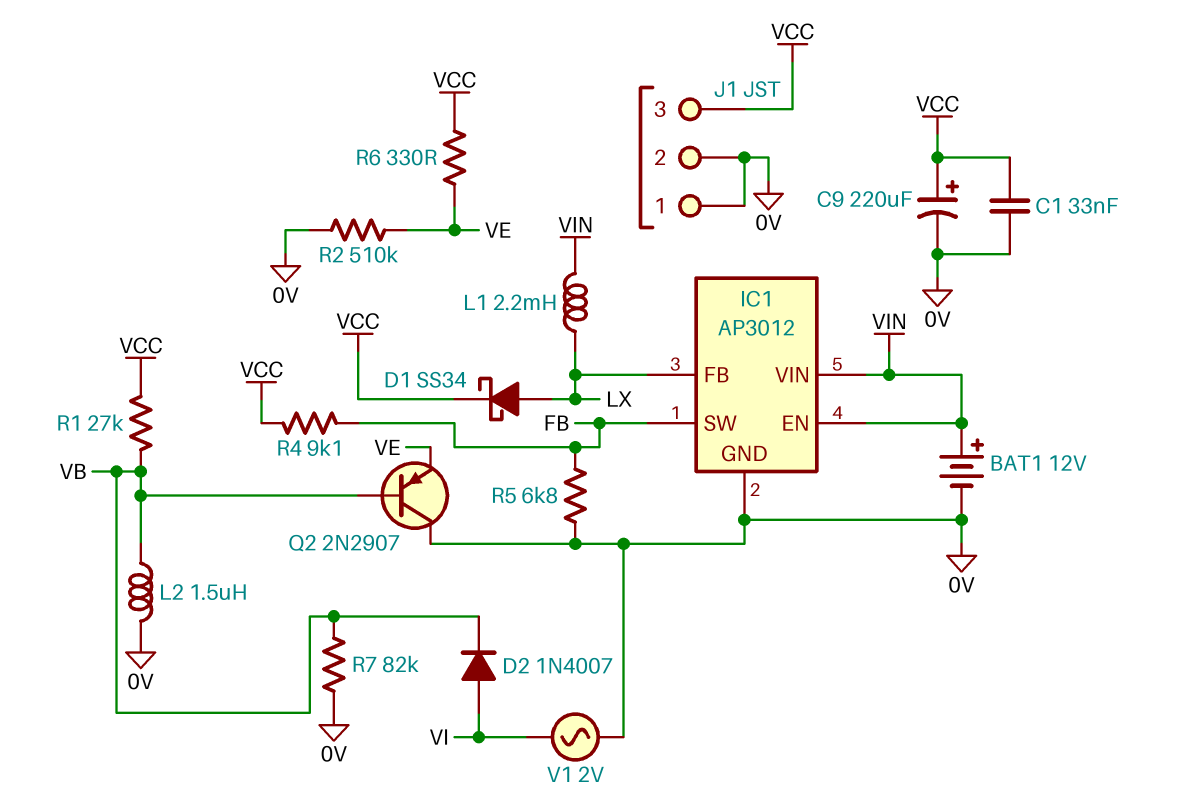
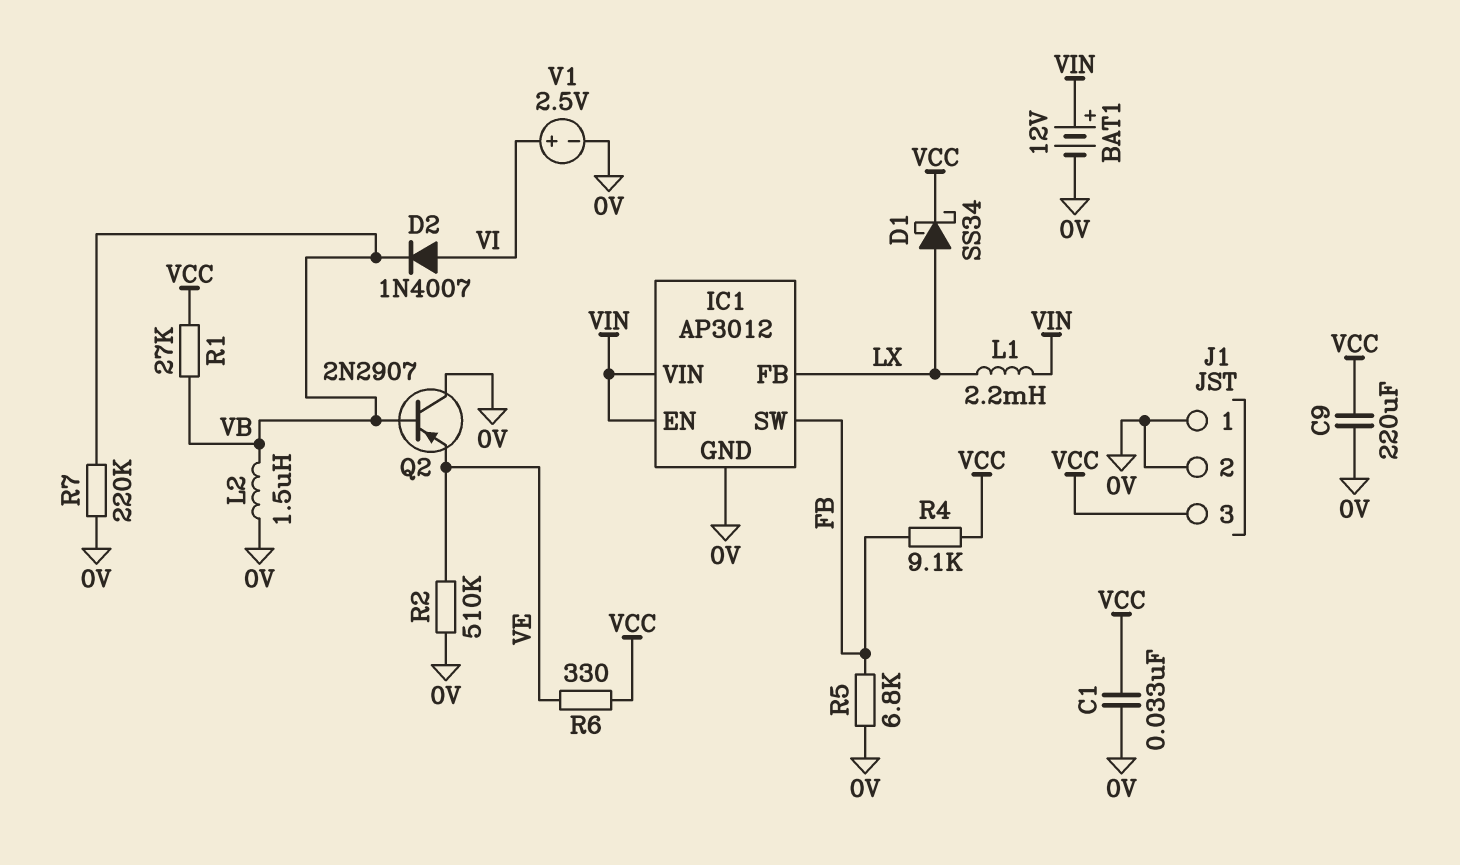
C9: 220uF (plus VCC, minus 0V) -> 220uF (0V, VCC)
R7: 82k (0V, VB) -> 220k (0V, VB)
V1: AC 2V (0V, VI) -> 2.5V (plus VI, minus 0V)

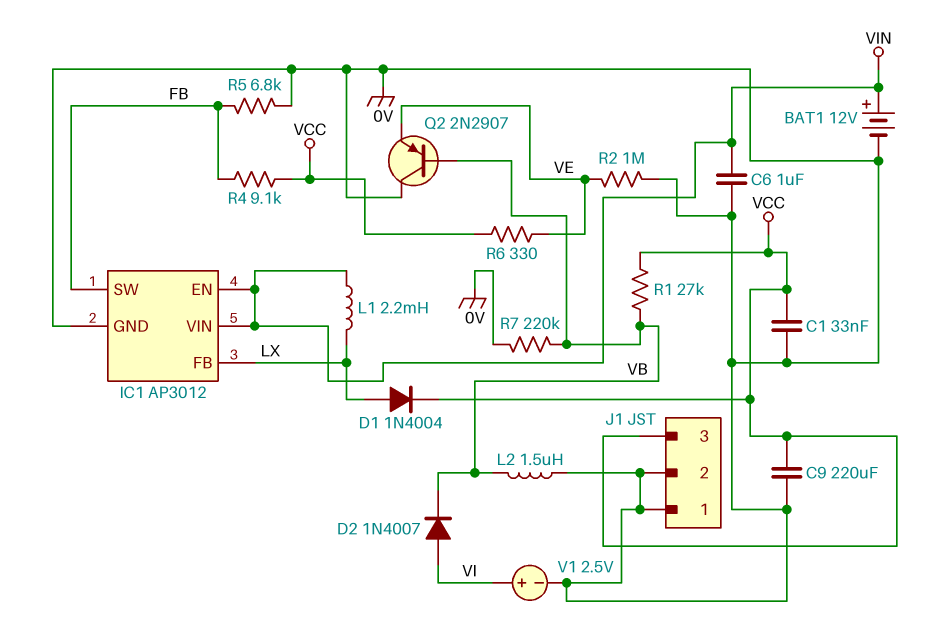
C6: none -> 1uF (0V, VIN)
D1: schottky SS34 (A LX, K VCC) -> diode 1N4004 (A LX, K VCC)
R2: 510k (0V, VE) -> 1M (0V, VE)

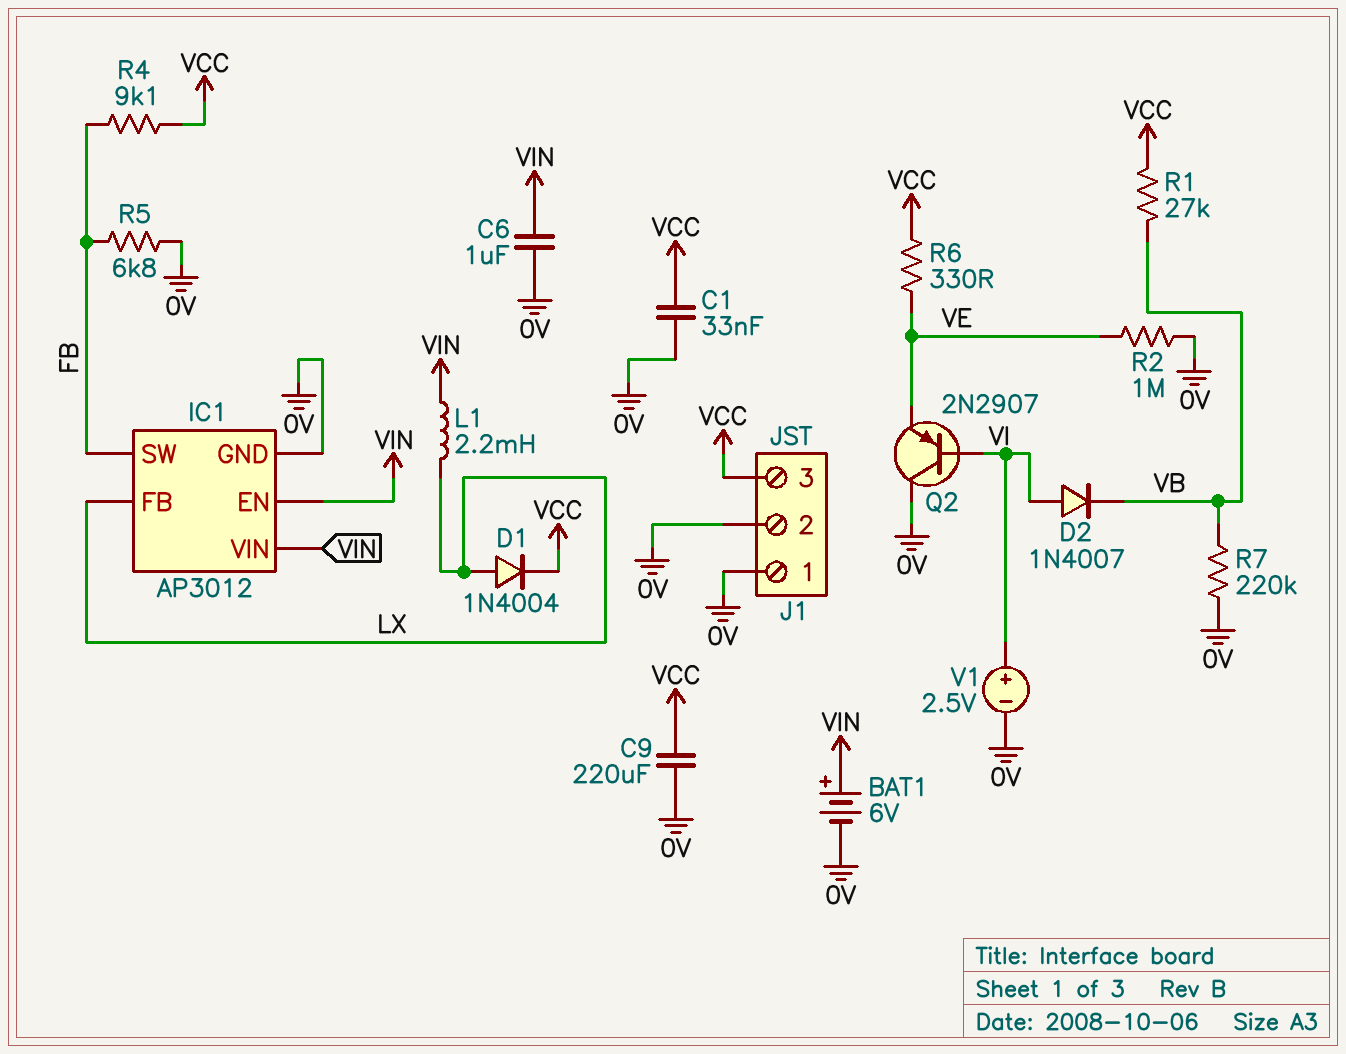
BAT1: 12V (plus VIN, minus 0V) -> 6V (plus VIN, minus 0V)
L2: 1.5uH (0V, VB) -> none
Q2: PNP 2N2907 (B VB, C 0V, E VE) -> PNP 2N2907 (B VI, C 0V, E VE)

